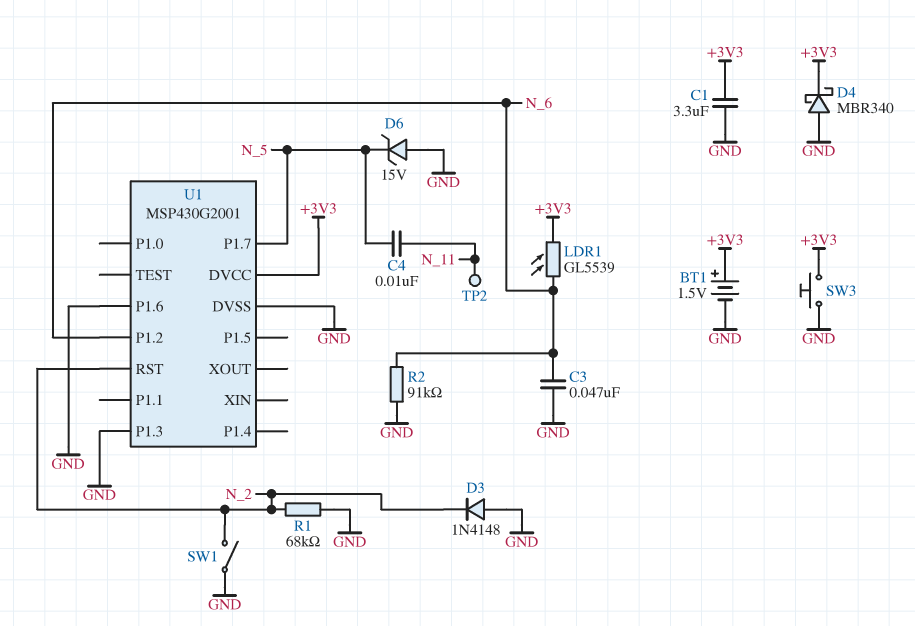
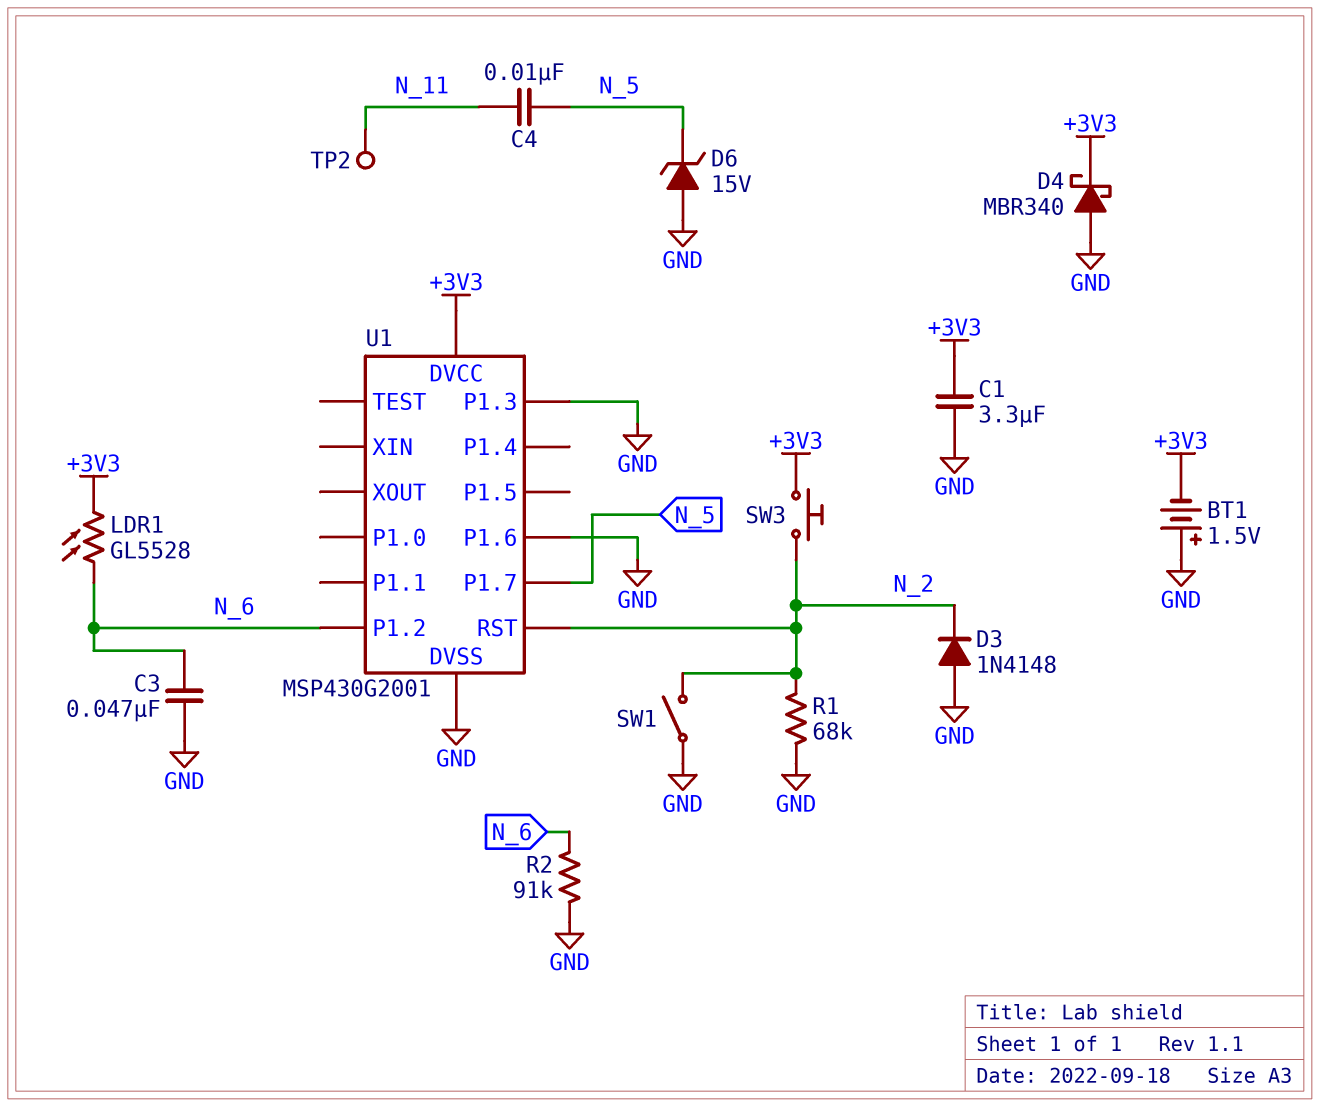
BT1: 1.5V (plus +3V3, minus GND) -> 1.5V (plus GND, minus +3V3)
LDR1: GL5539 (+3V3, N_6) -> GL5528 (+3V3, N_6)
SW3: button (+3V3, GND) -> button (+3V3, N_2)

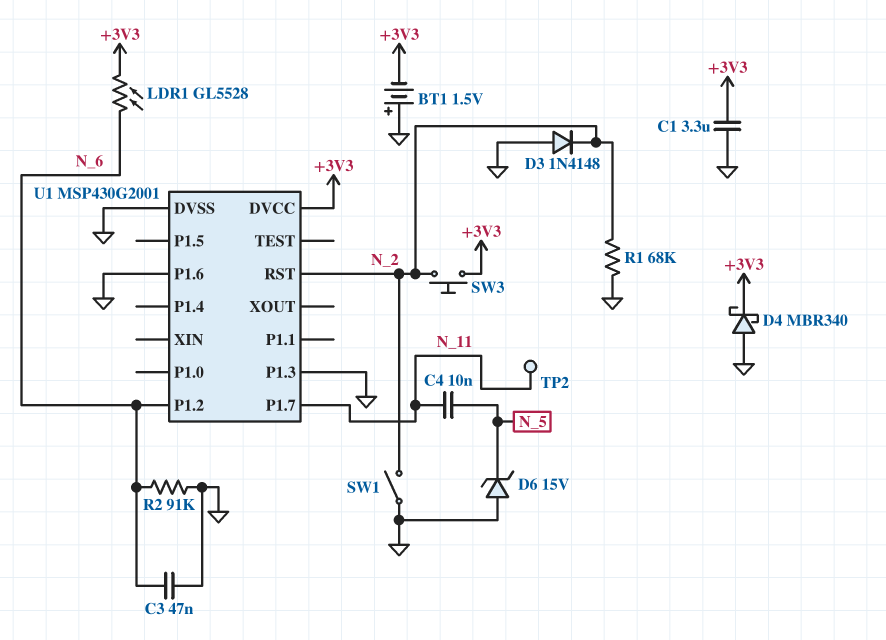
U1 pin P1.7: N_5 -> N_11

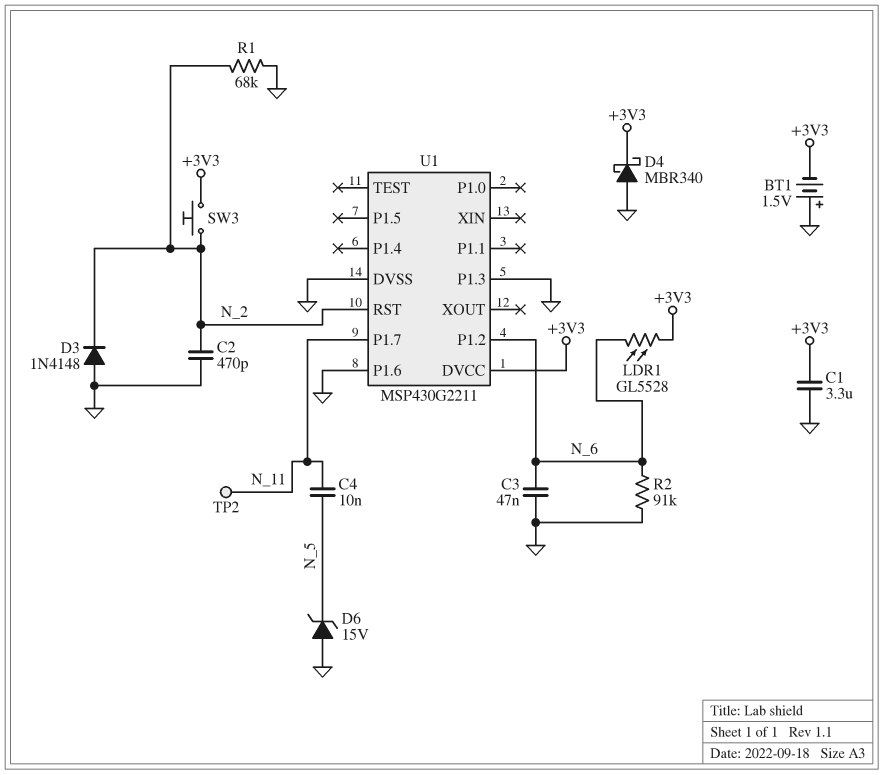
C2: none -> 470pF (GND, N_2)
SW1: switch (GND, N_2) -> none
U1: MSP430G2001 -> MSP430G2211

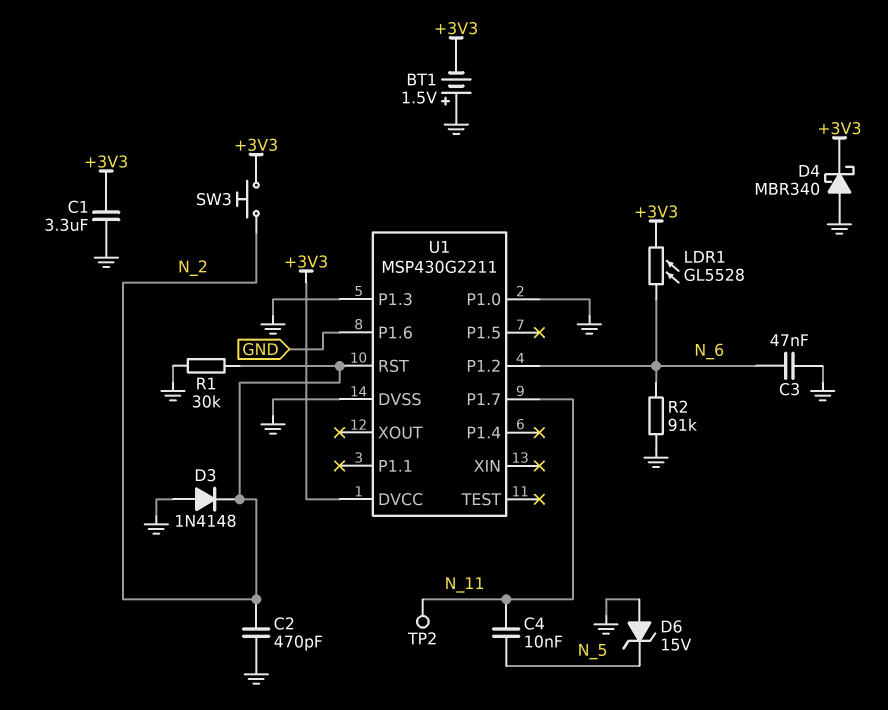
R1: 68k (GND, N_2) -> 30k (GND, N_2)
U1 pin P1.0: none -> GND

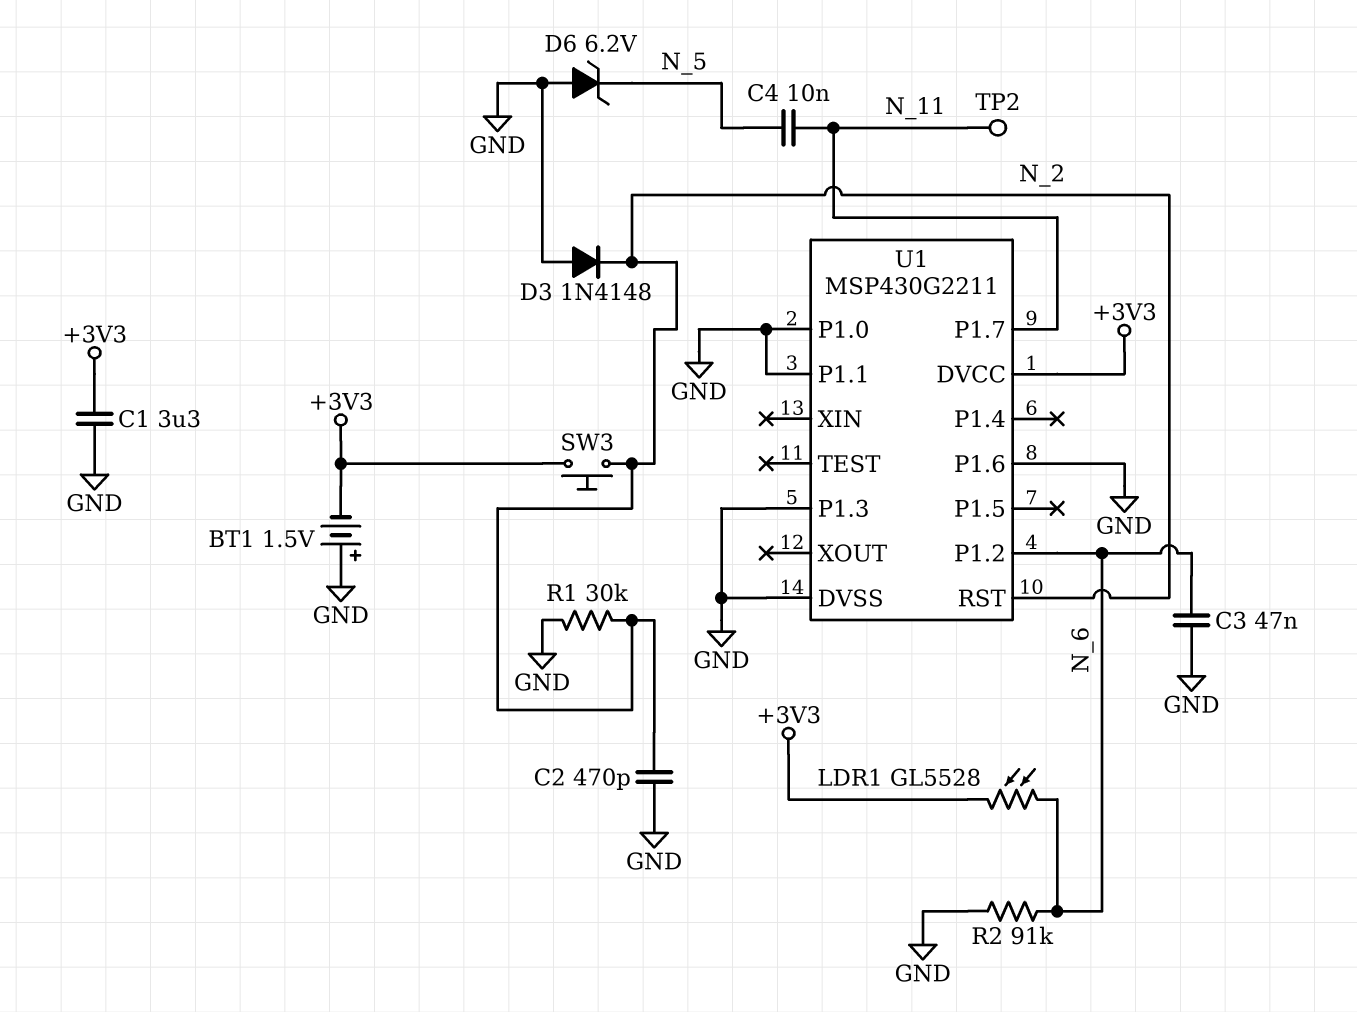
D4: schottky MBR340 (A GND, K +3V3) -> none
D6: zener 15V (A GND, K N_5) -> zener 6.2V (A GND, K N_5)
U1 pin P1.1: none -> GND

